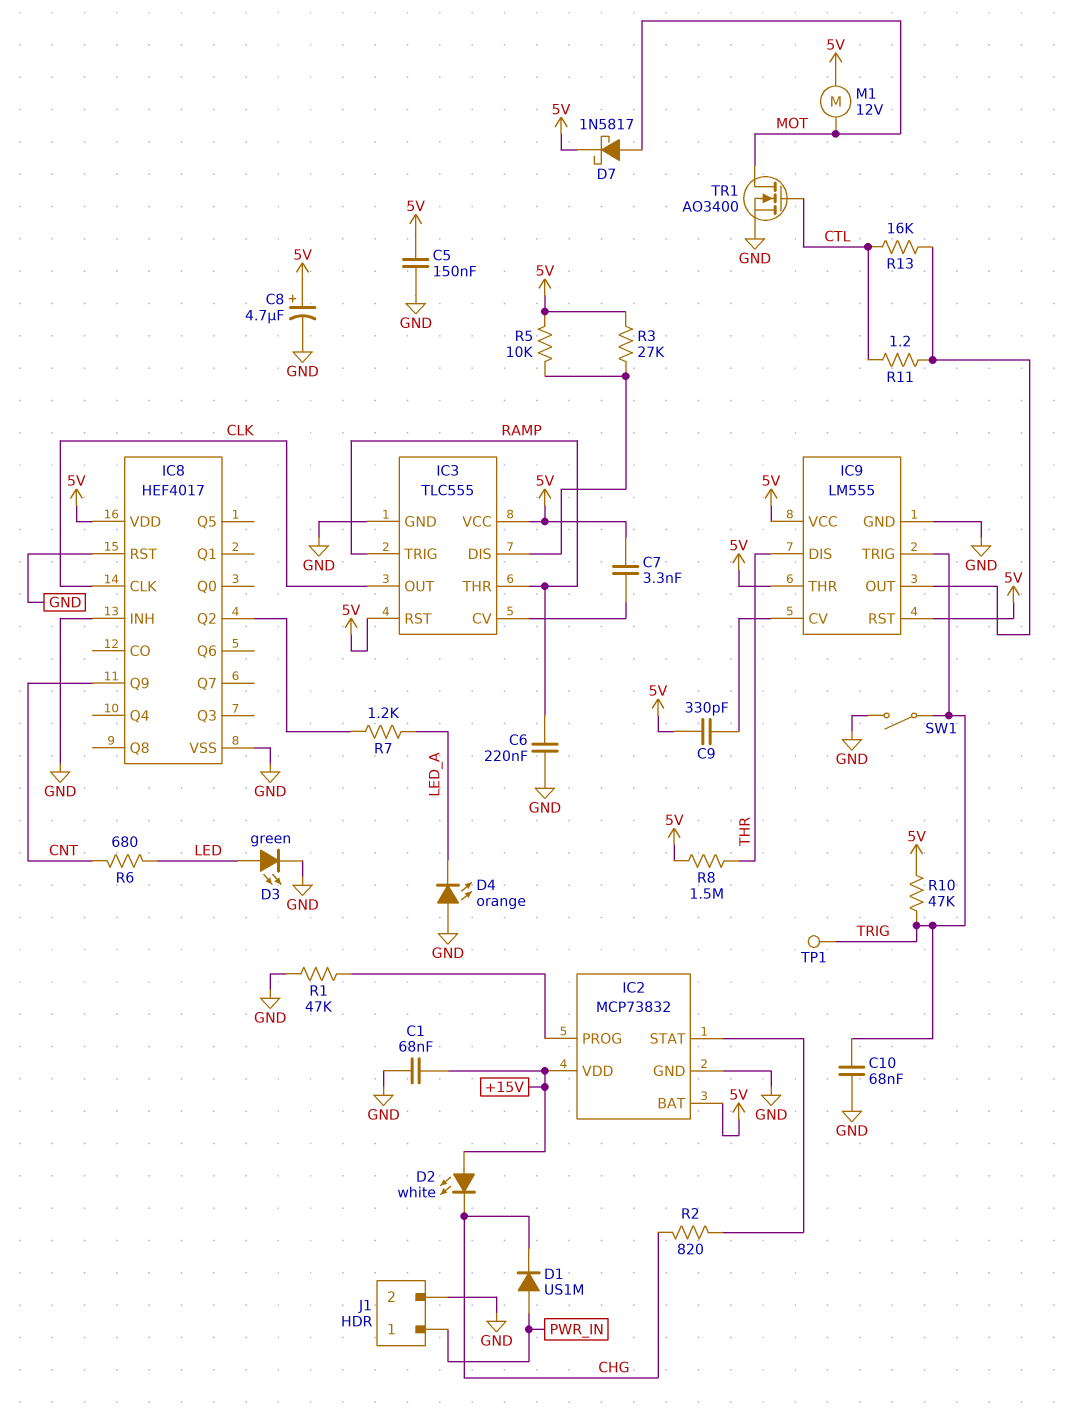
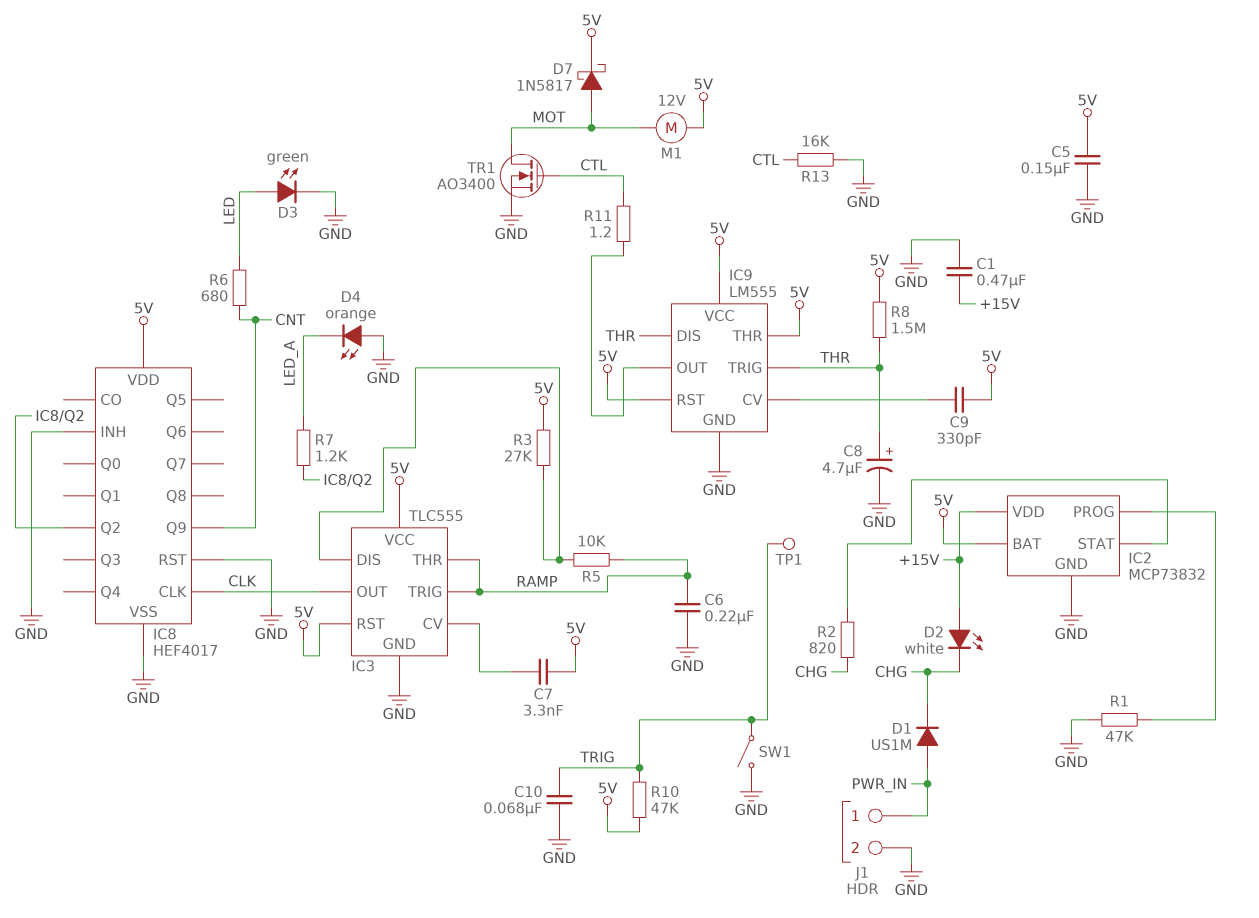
C1: 68nF (+15V, GND) -> 470nF (+15V, GND)
C8: 4.7uF (plus 5V, minus GND) -> 4.7uF (plus THR, minus GND)
IC9 pin TRIG: TRIG -> THR
R5: 10k (5V, IC3/DIS) -> 10k (IC3/DIS, RAMP)
R13: 16k (CTL, IC9/OUT) -> 16k (CTL, GND)

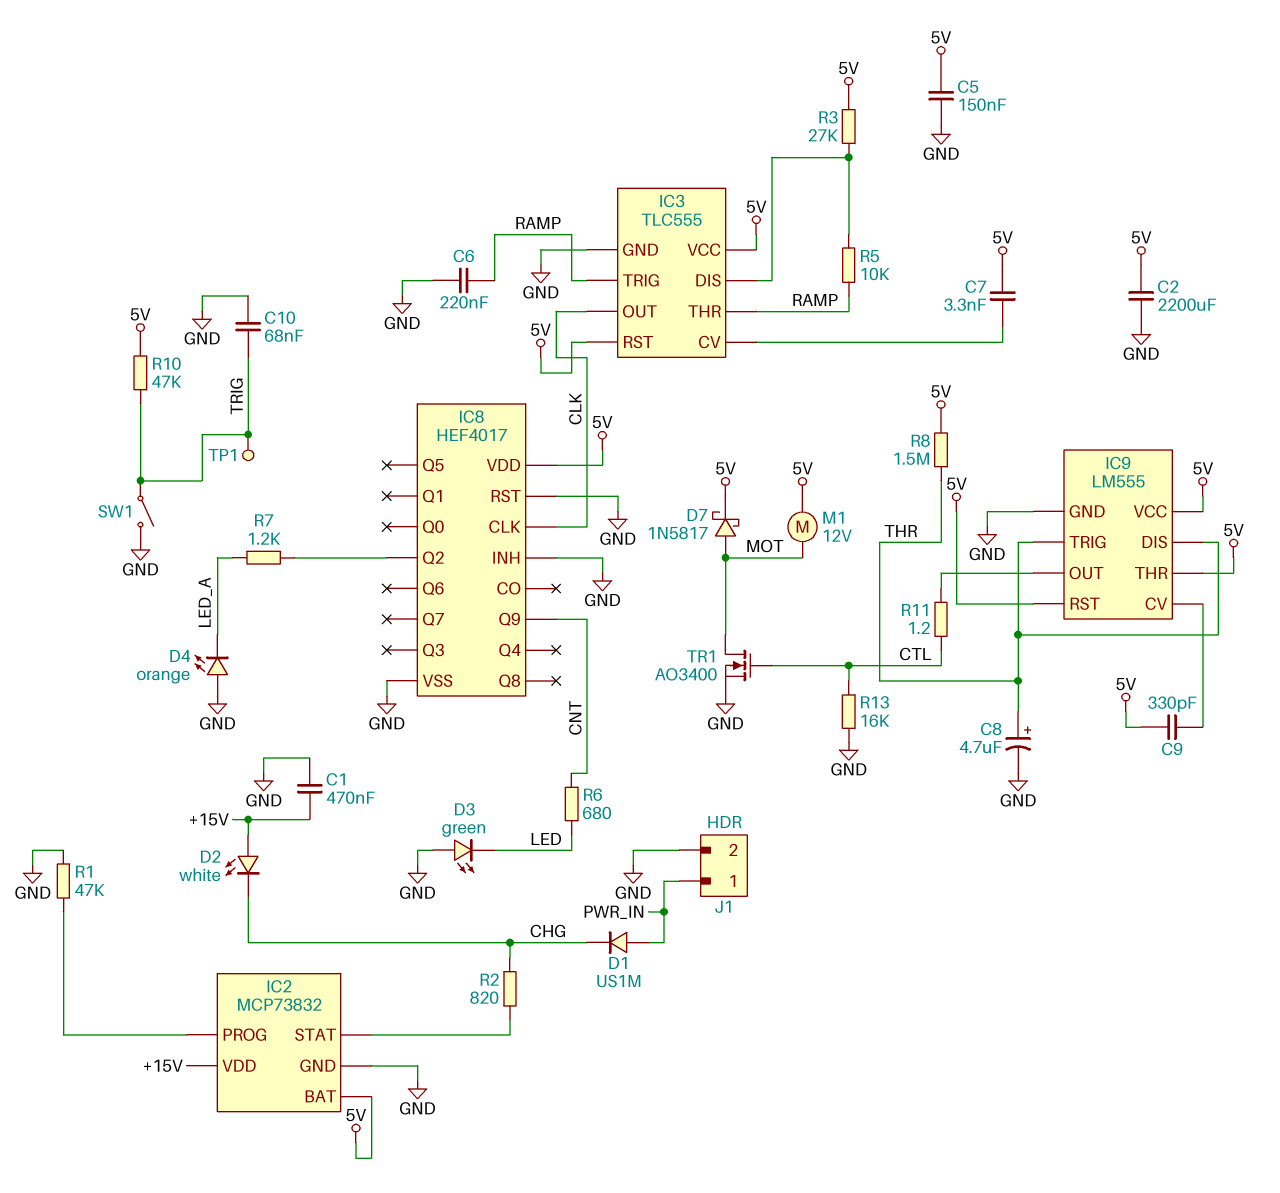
C2: none -> 2200uF (5V, GND)
D3: LED green (A LED, K GND) -> LED green (A GND, K LED)

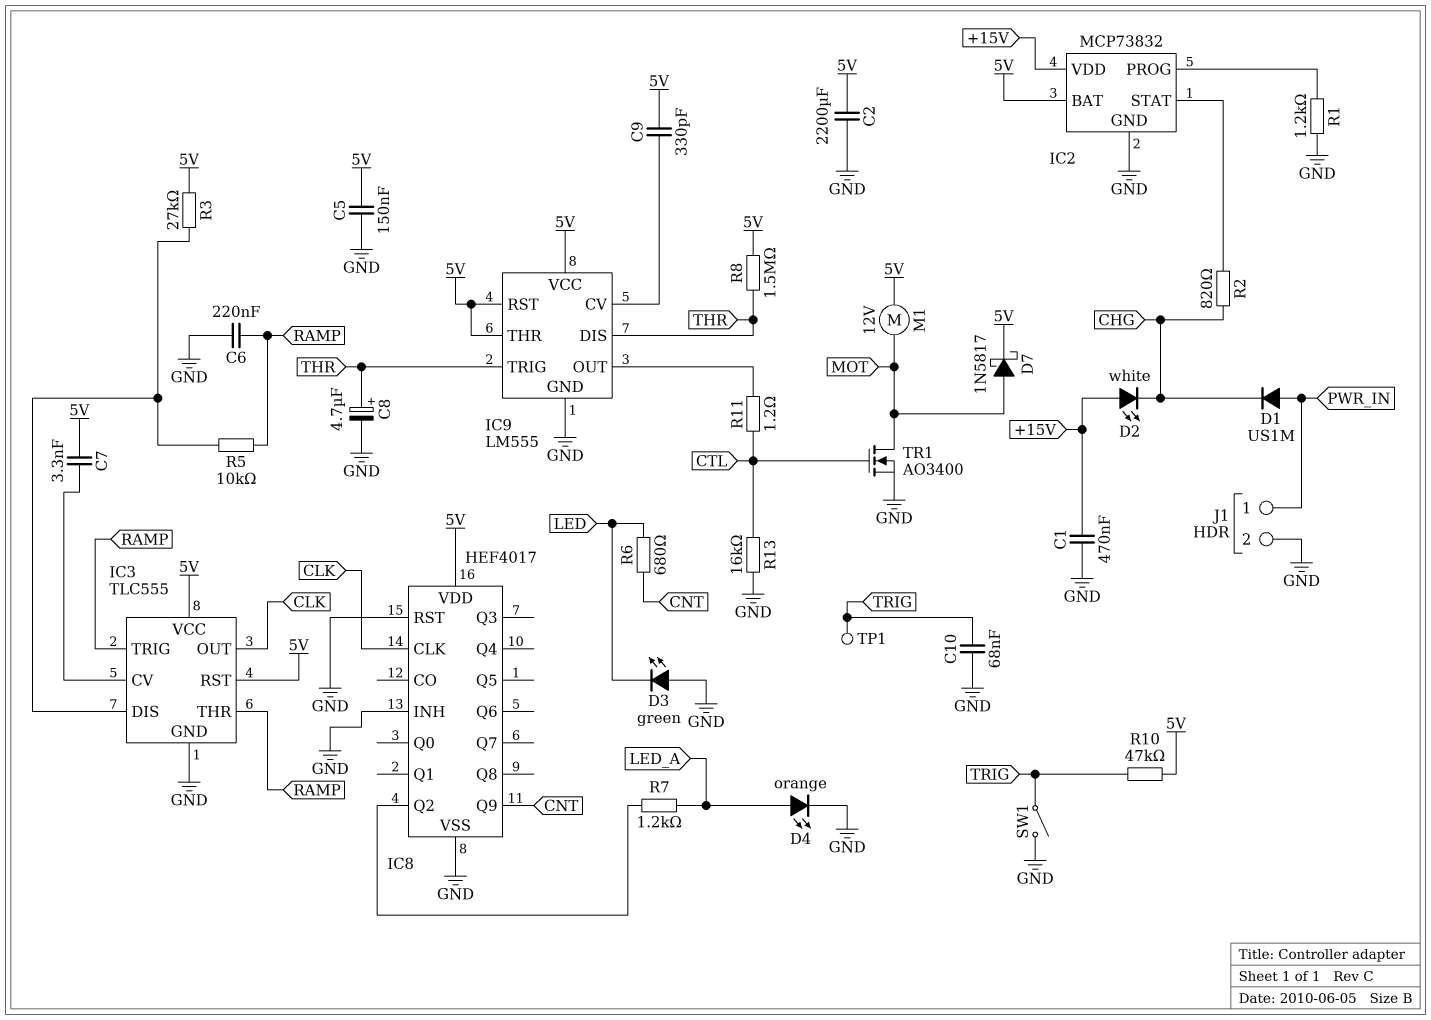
D4: LED orange (A GND, K LED_A) -> LED orange (A LED_A, K GND)
R1: 47k (GND, IC2/PROG) -> 1.2k (GND, IC2/PROG)

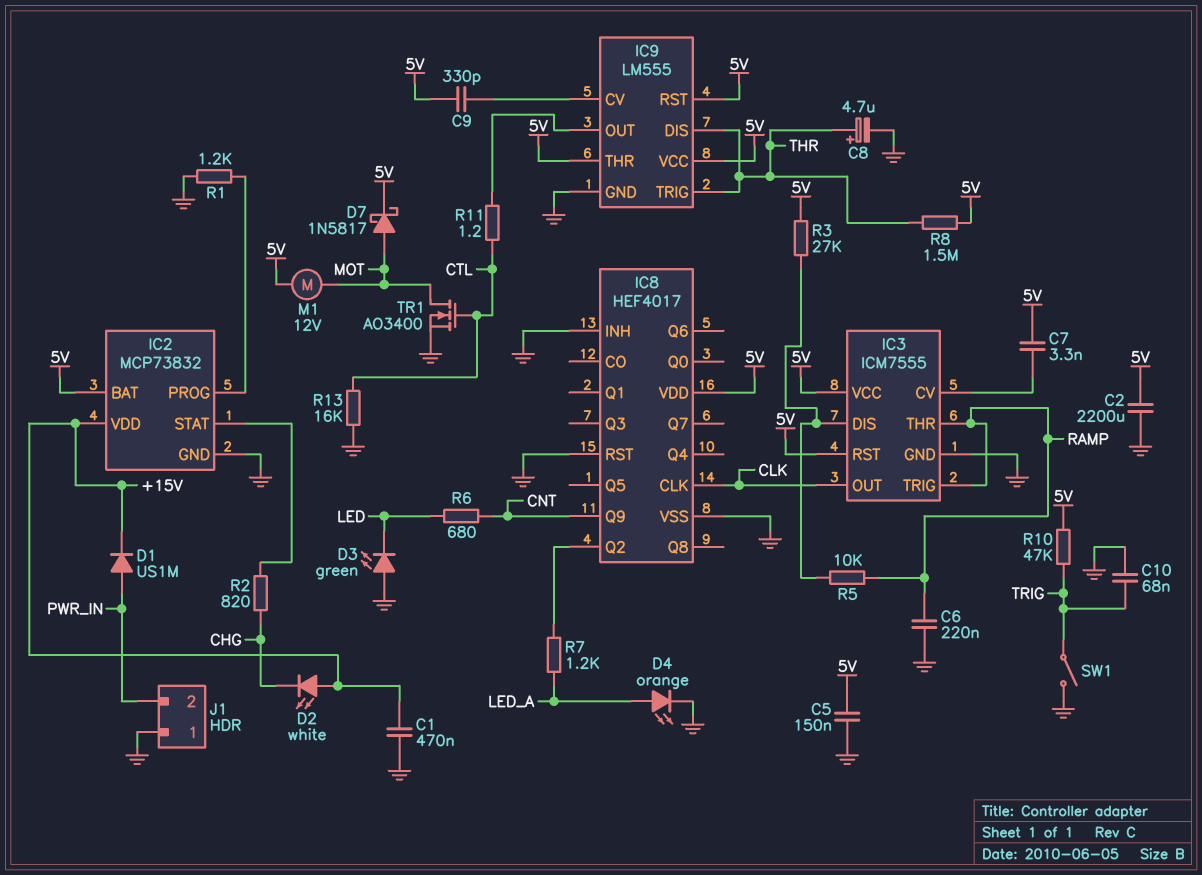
D1: diode US1M (A PWR_IN, K CHG) -> diode US1M (A PWR_IN, K +15V)
IC3: TLC555 -> ICM7555
J1 pin 1: PWR_IN -> GND
J1 pin 2: GND -> PWR_IN
TP1: test point (TRIG) -> none

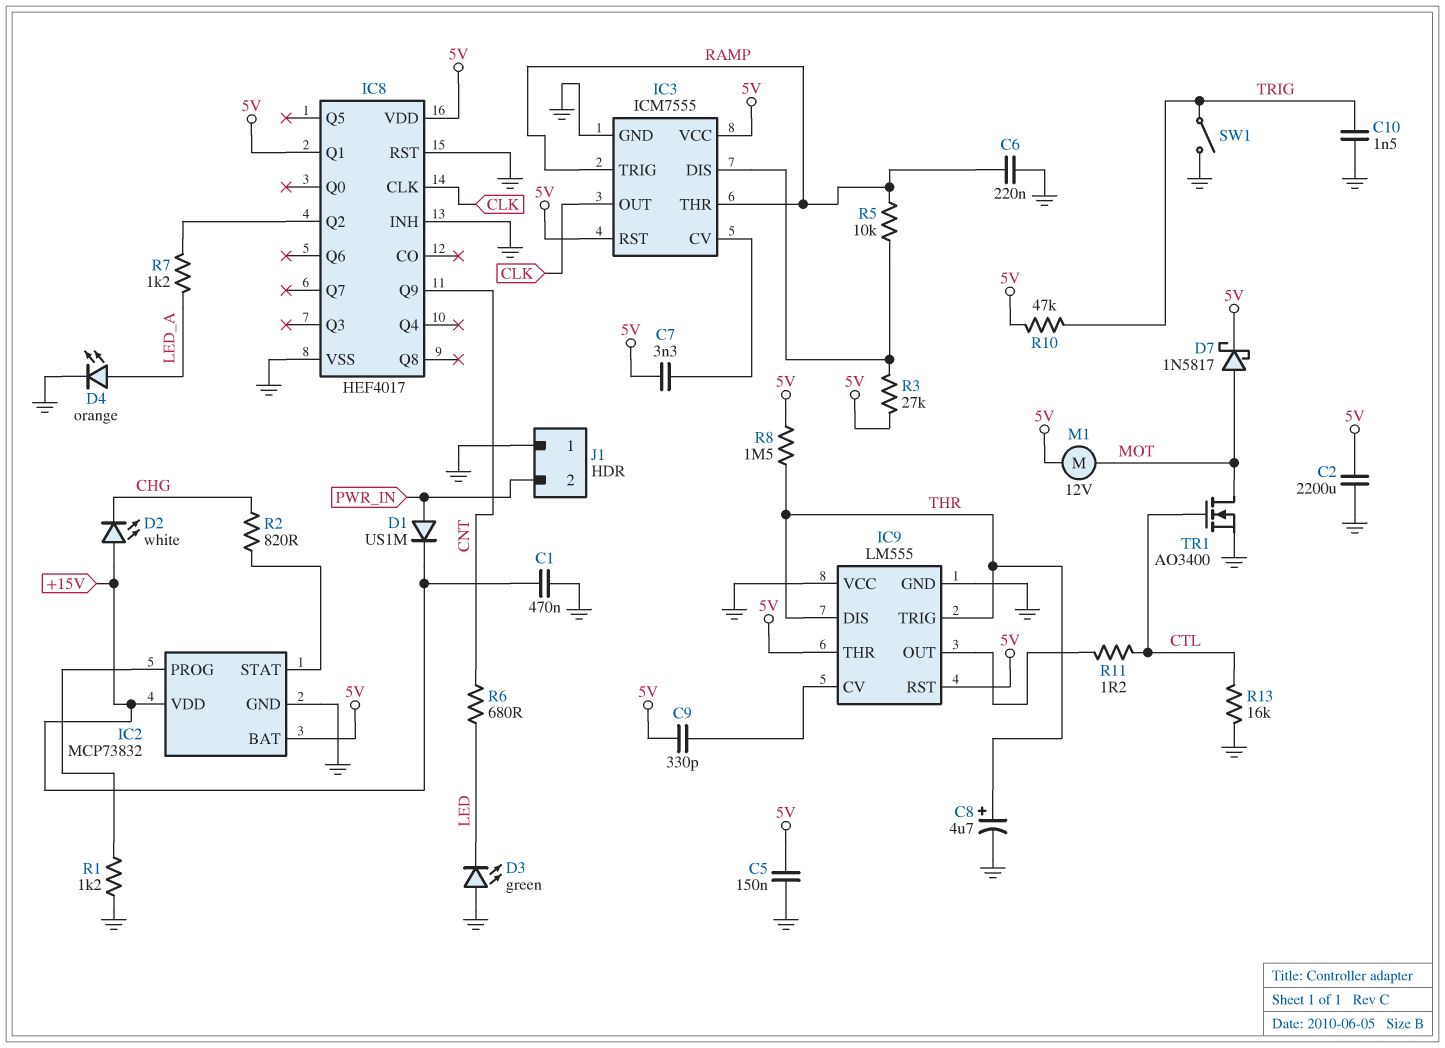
C10: 68nF (GND, TRIG) -> 1.5nF (GND, TRIG)
IC8 pin Q1: none -> 5V
IC9 pin VCC: 5V -> GND

